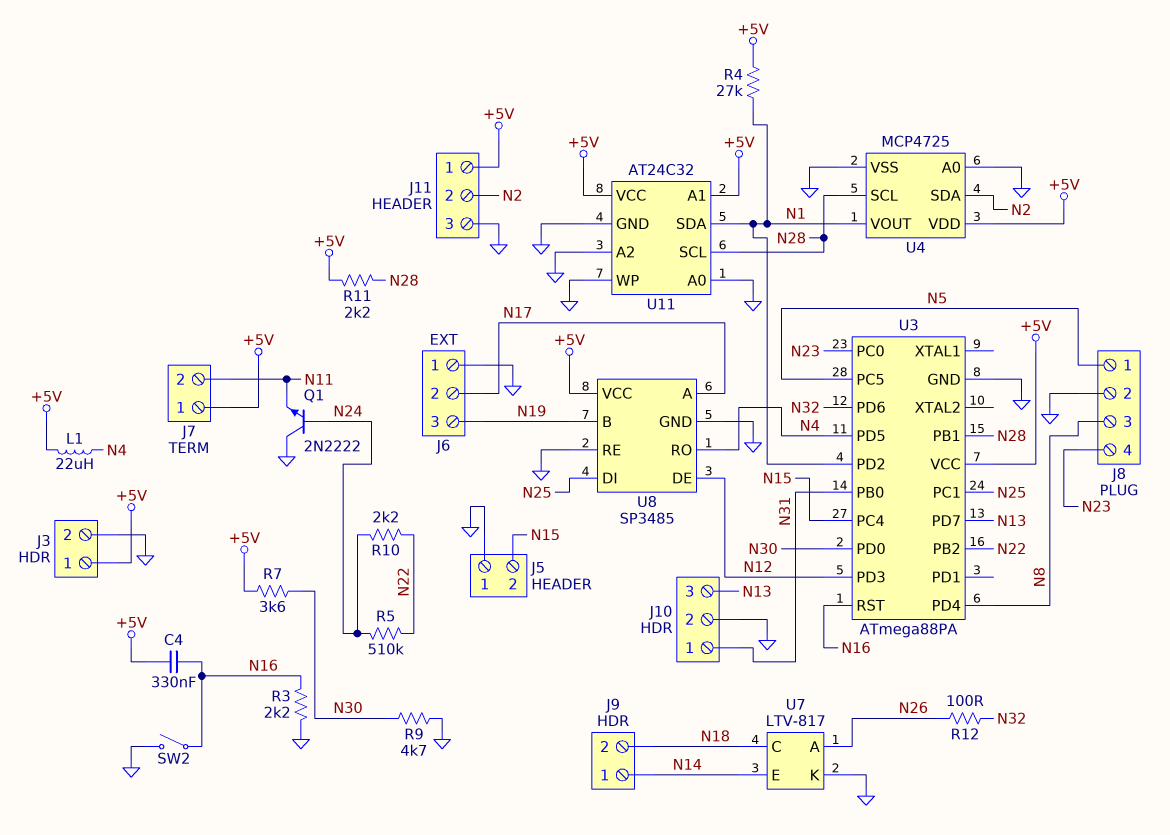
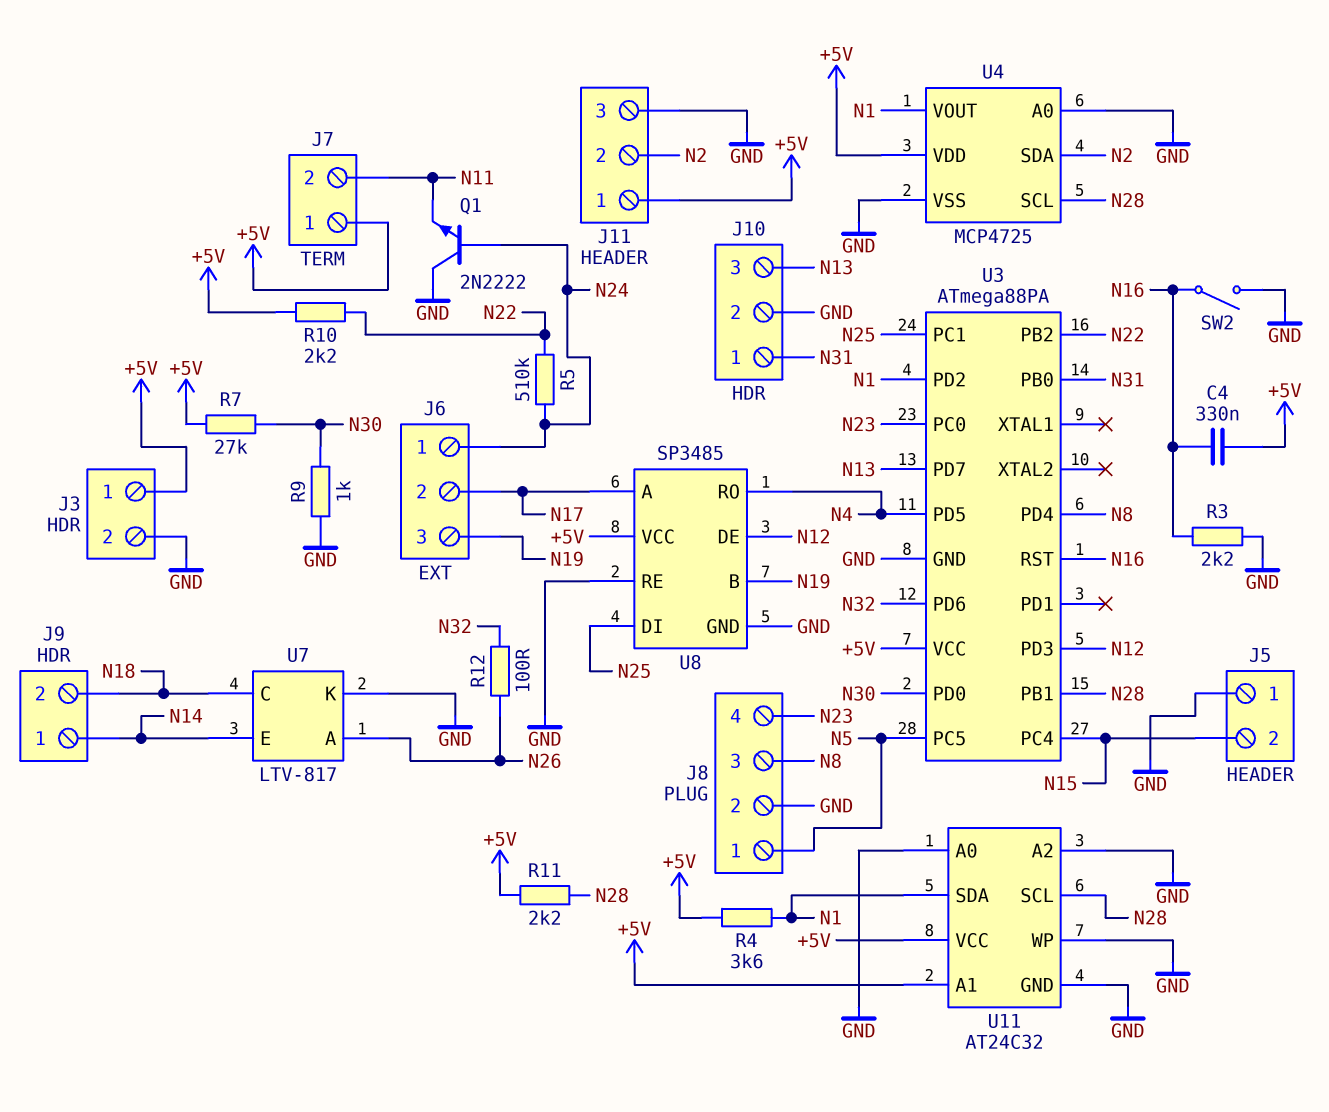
J6 pin 1: GND -> N24
L1: 22uH (+5V, N4) -> none
R4: 27k (+5V, N1) -> 3.6k (+5V, N1)
R7: 3.6k (+5V, N30) -> 27k (+5V, N30)
R9: 4.7k (GND, N30) -> 1k (GND, N30)
R10: 2.2k (N22, N24) -> 2.2k (+5V, N22)

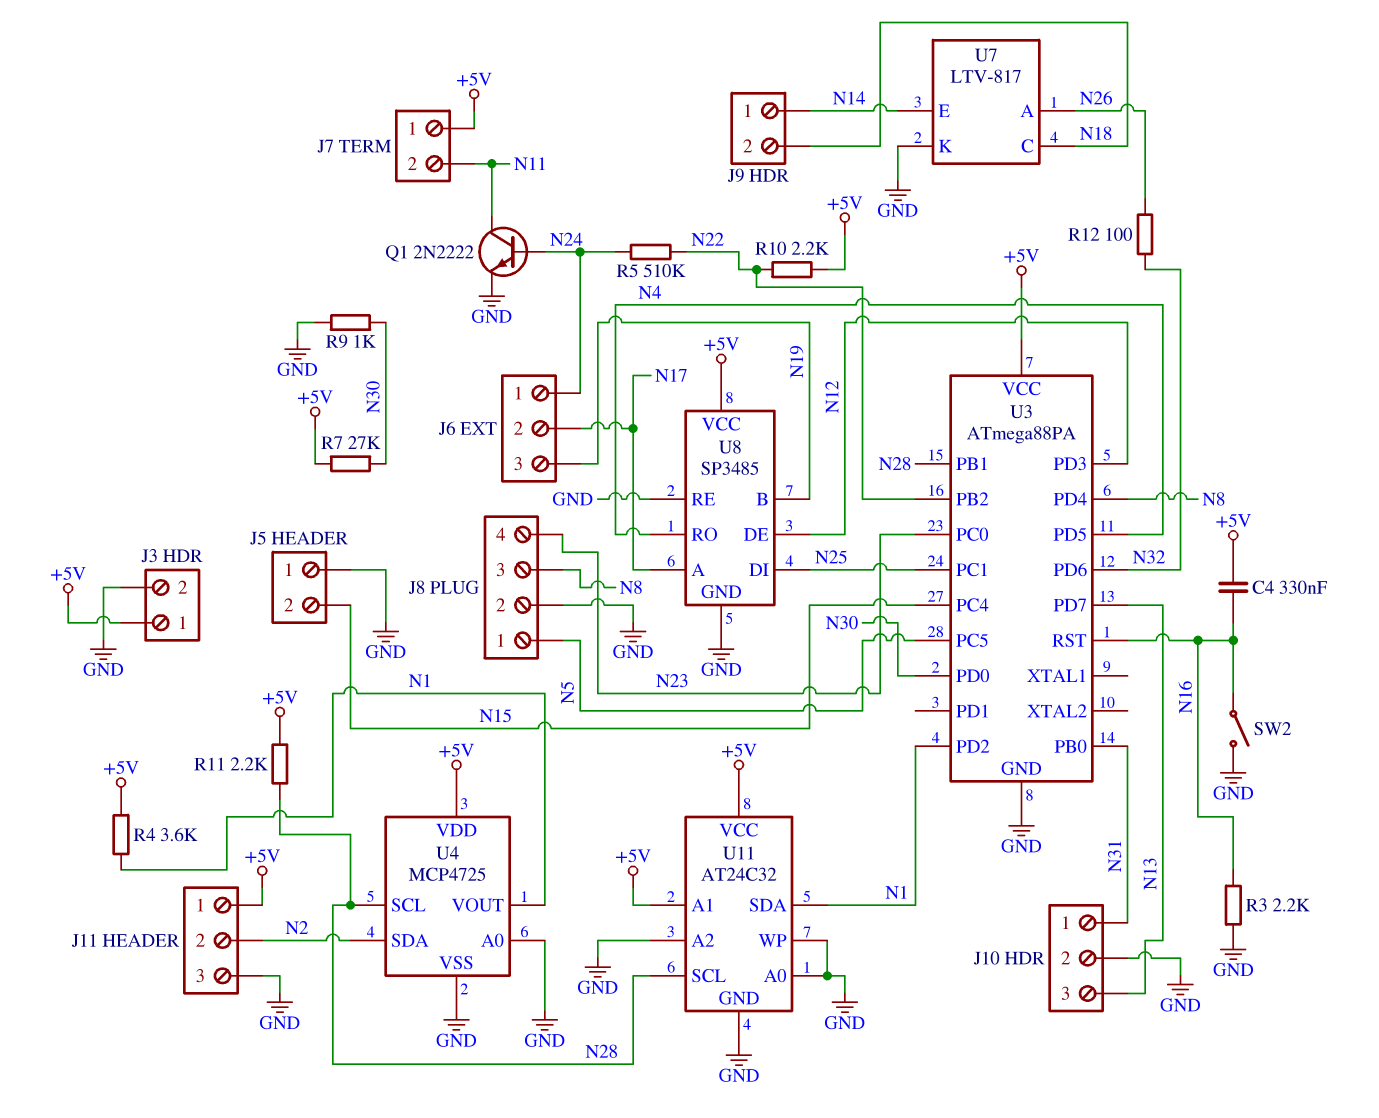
Q1: NPN 2N2222 (B N24, C GND, E N11) -> NPN 2N2222 (B N24, C N11, E GND)

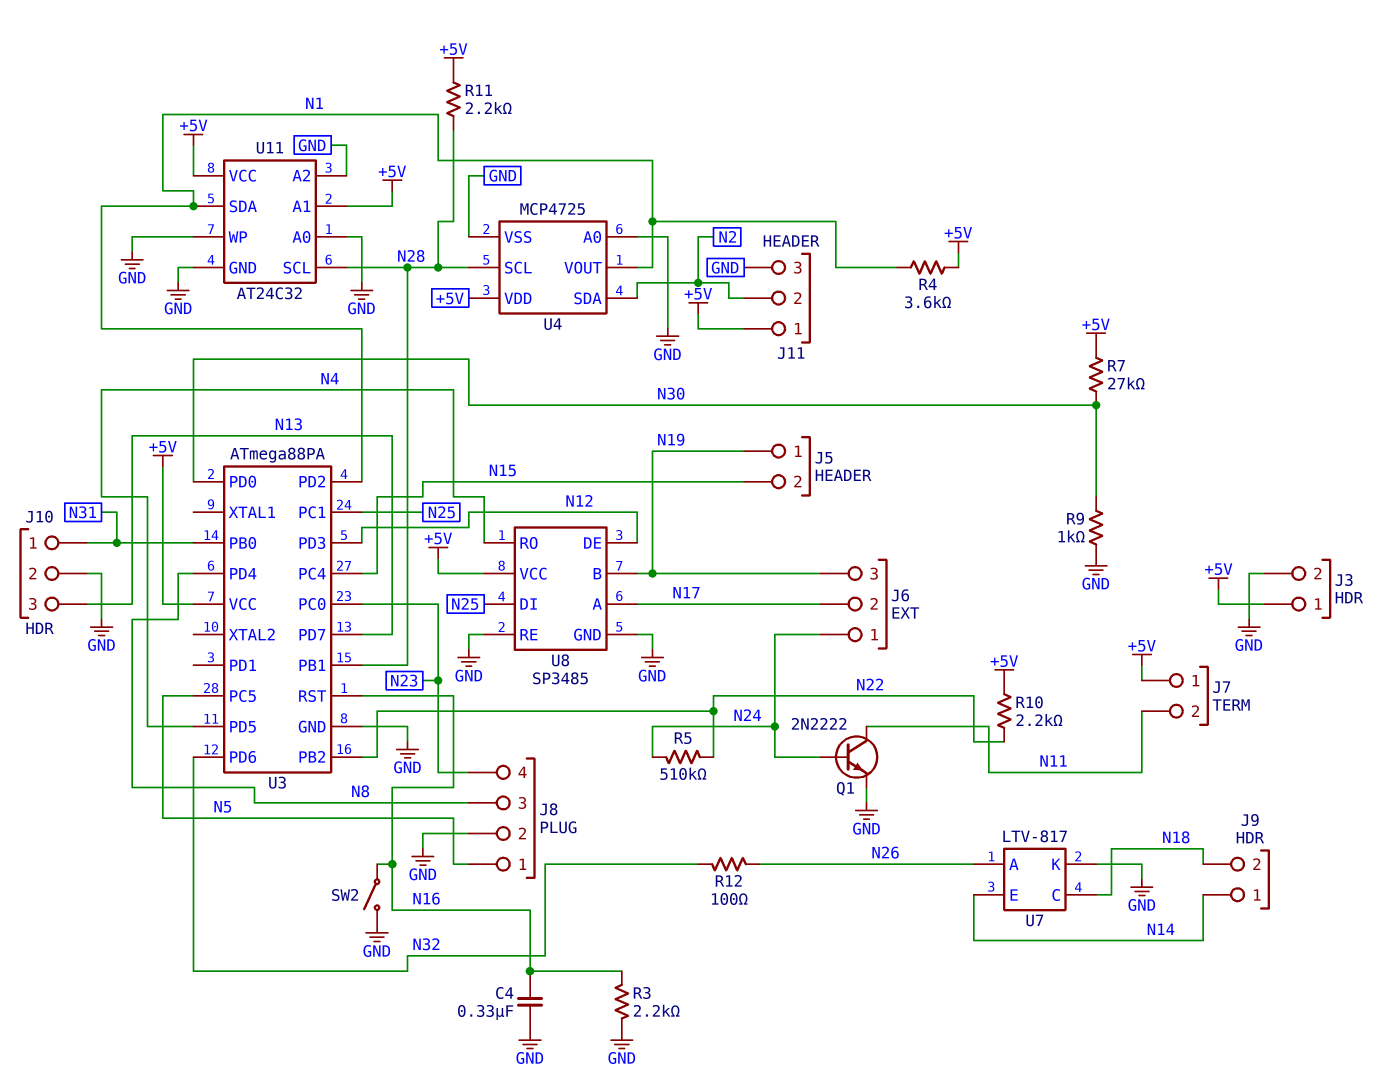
C4: 330nF (+5V, N16) -> 330nF (GND, N16)
J5 pin 1: GND -> N19

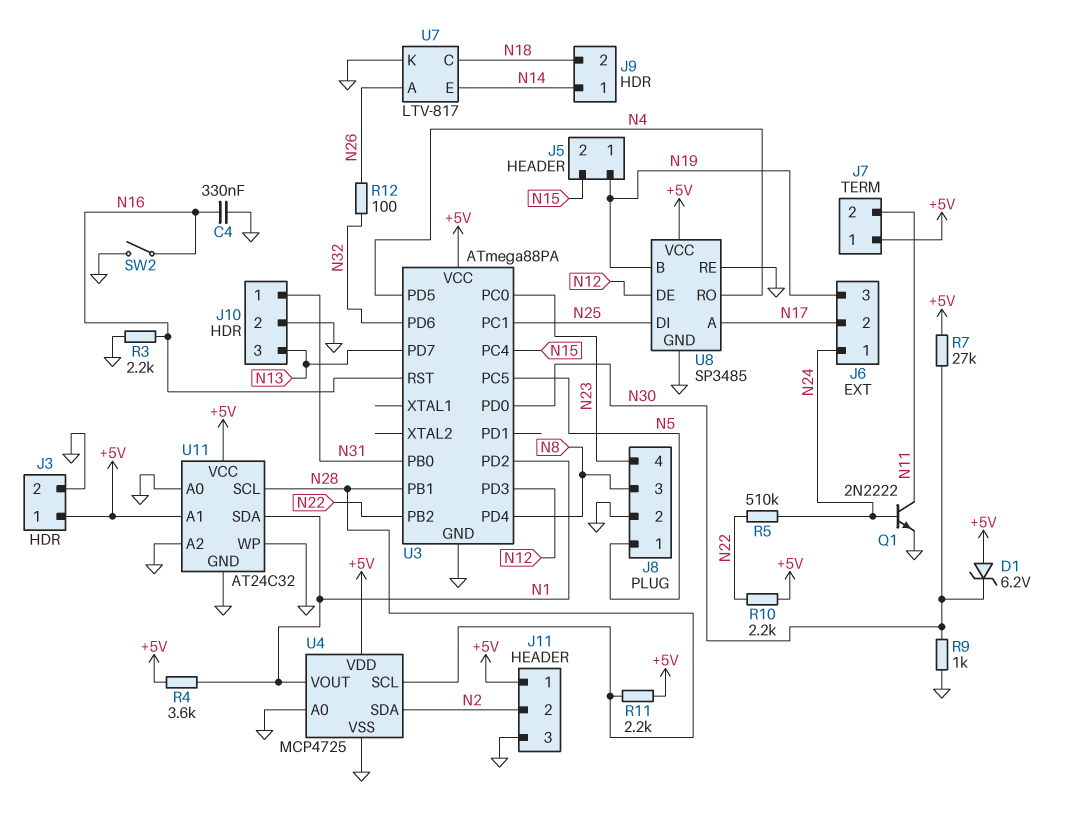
D1: none -> zener 6.2V (A +5V, K N30)

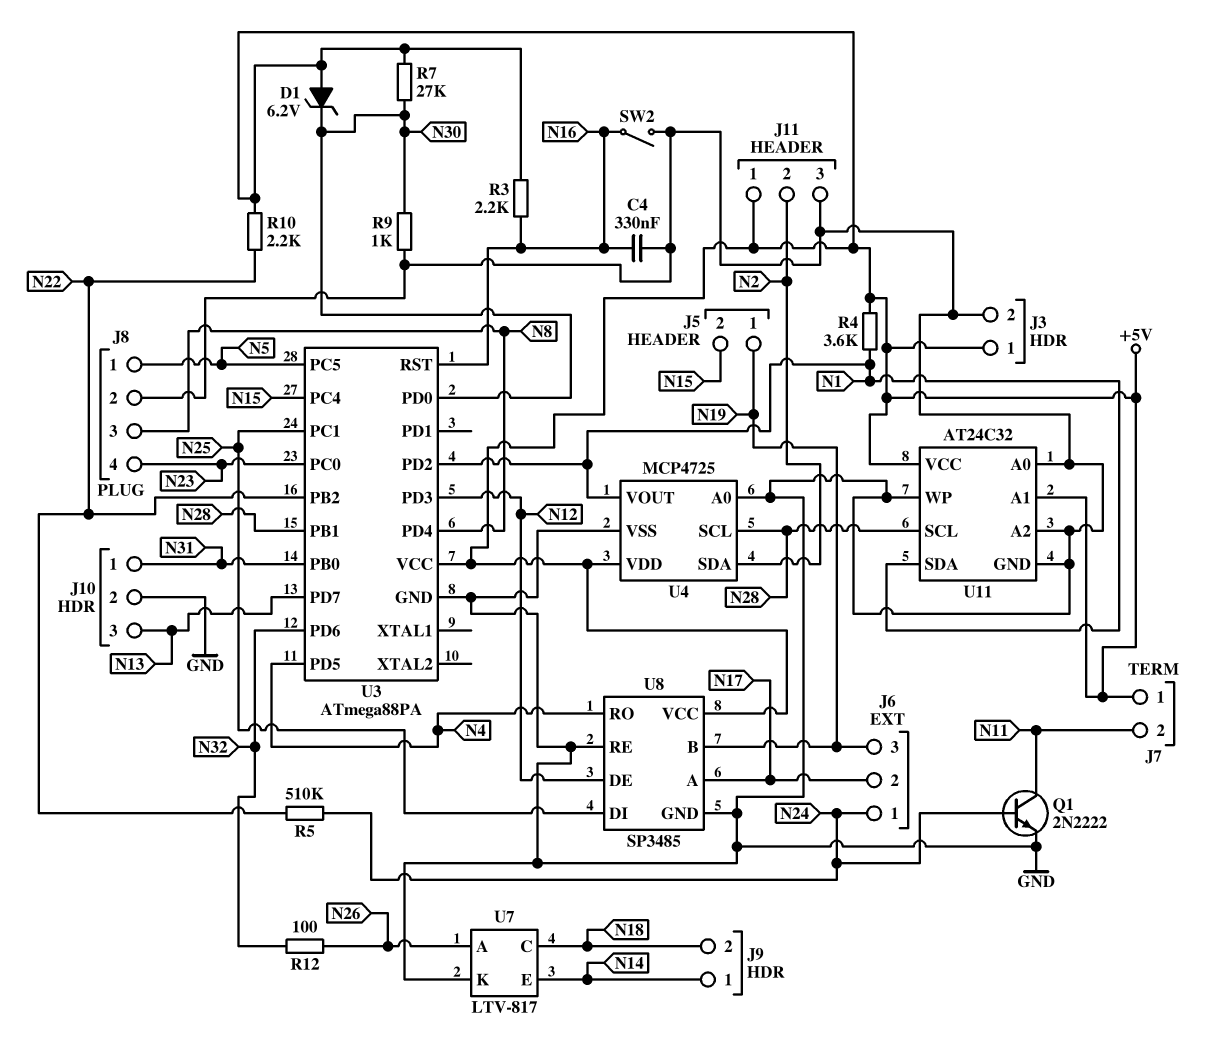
R3: 2.2k (GND, N16) -> 2.2k (+5V, N16)
R11: 2.2k (+5V, N28) -> none

